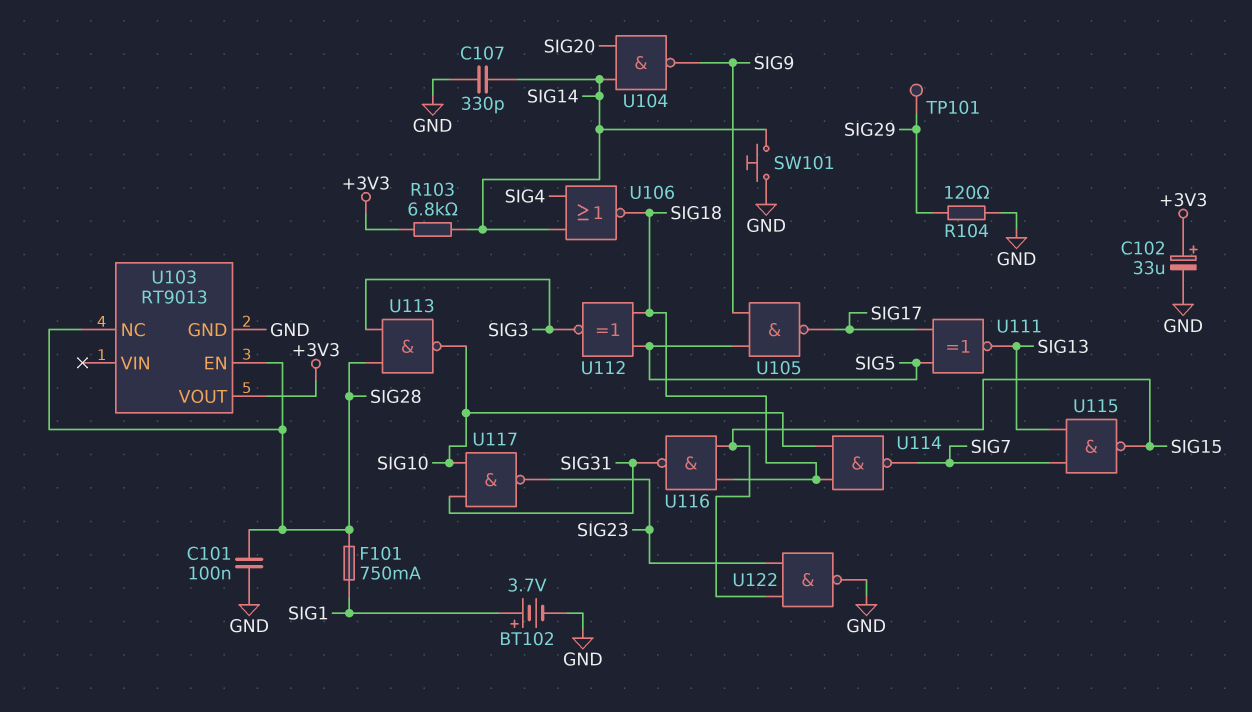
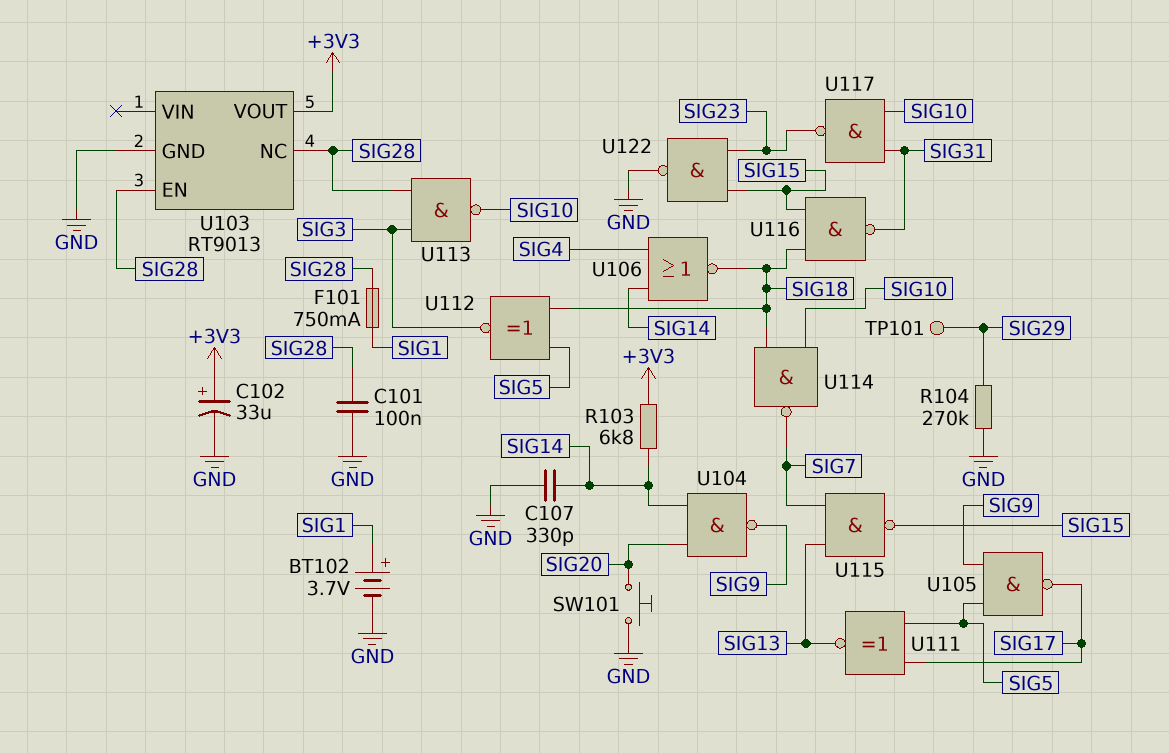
R104: 120 (GND, SIG29) -> 270k (GND, SIG29)
SW101: button (GND, SIG14) -> button (GND, SIG20)

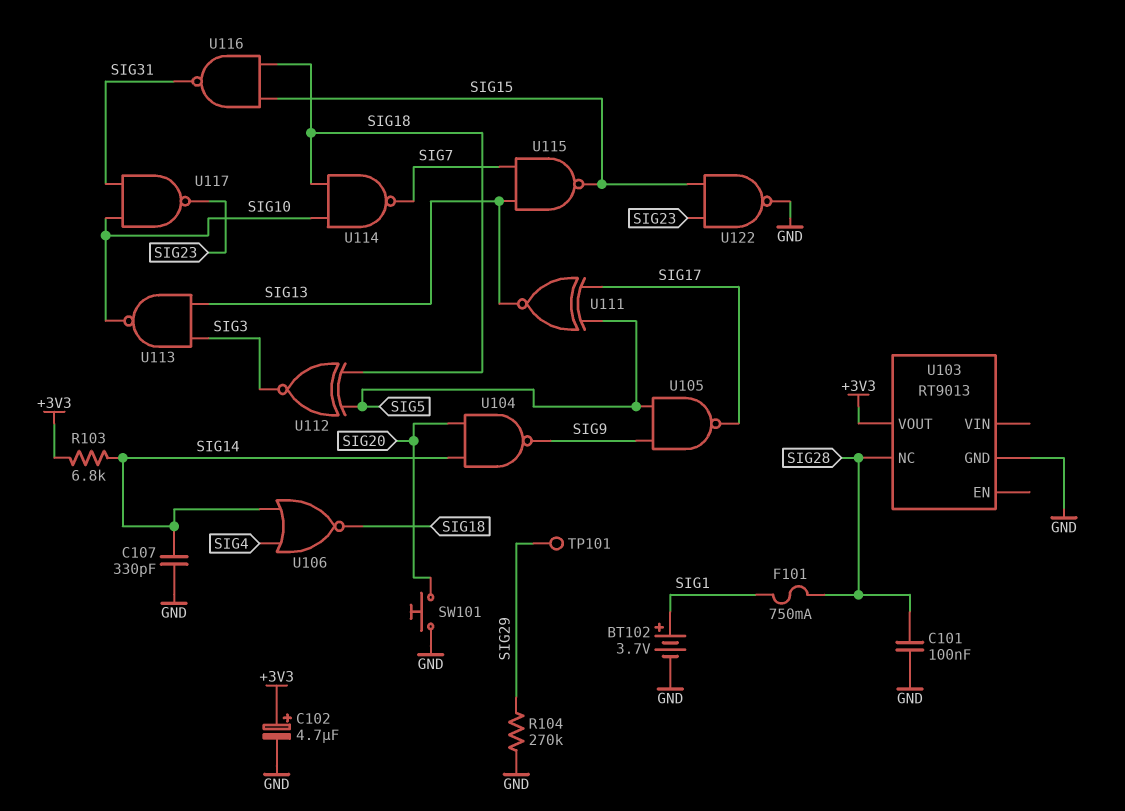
C102: 33uF (plus +3V3, minus GND) -> 4.7uF (plus +3V3, minus GND)
U103 pin EN: SIG28 -> none
U113: NAND (in SIG3, in SIG28, out SIG10) -> NAND (in SIG3, in SIG13, out SIG10)

